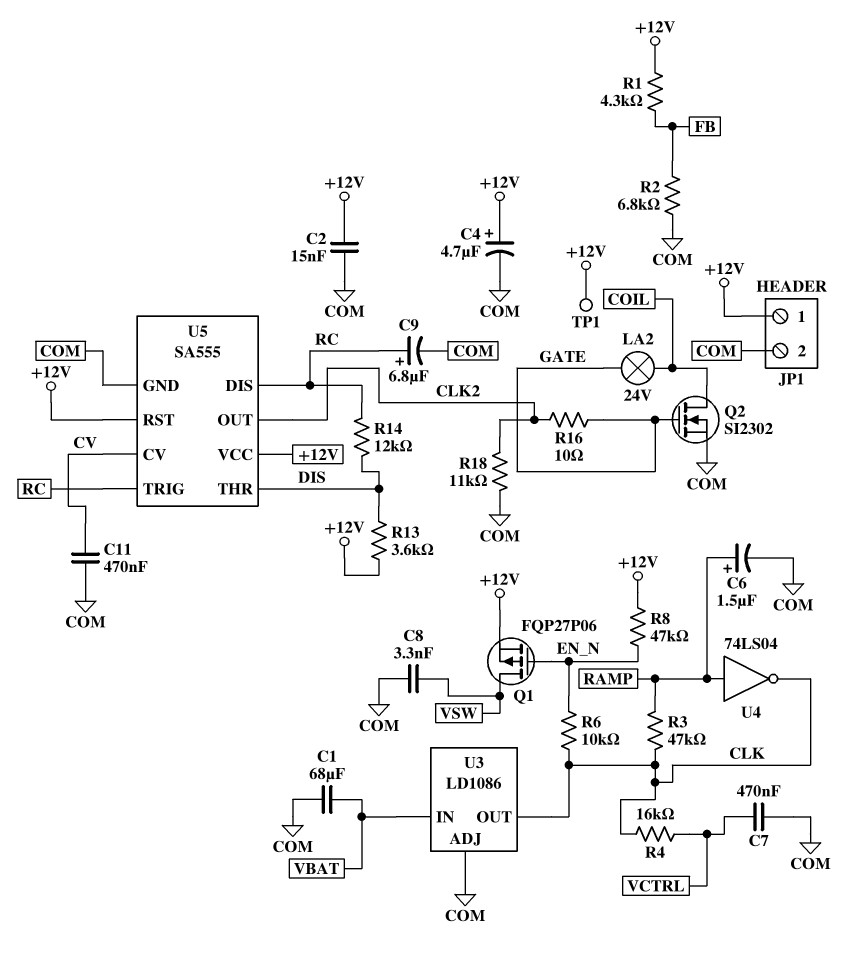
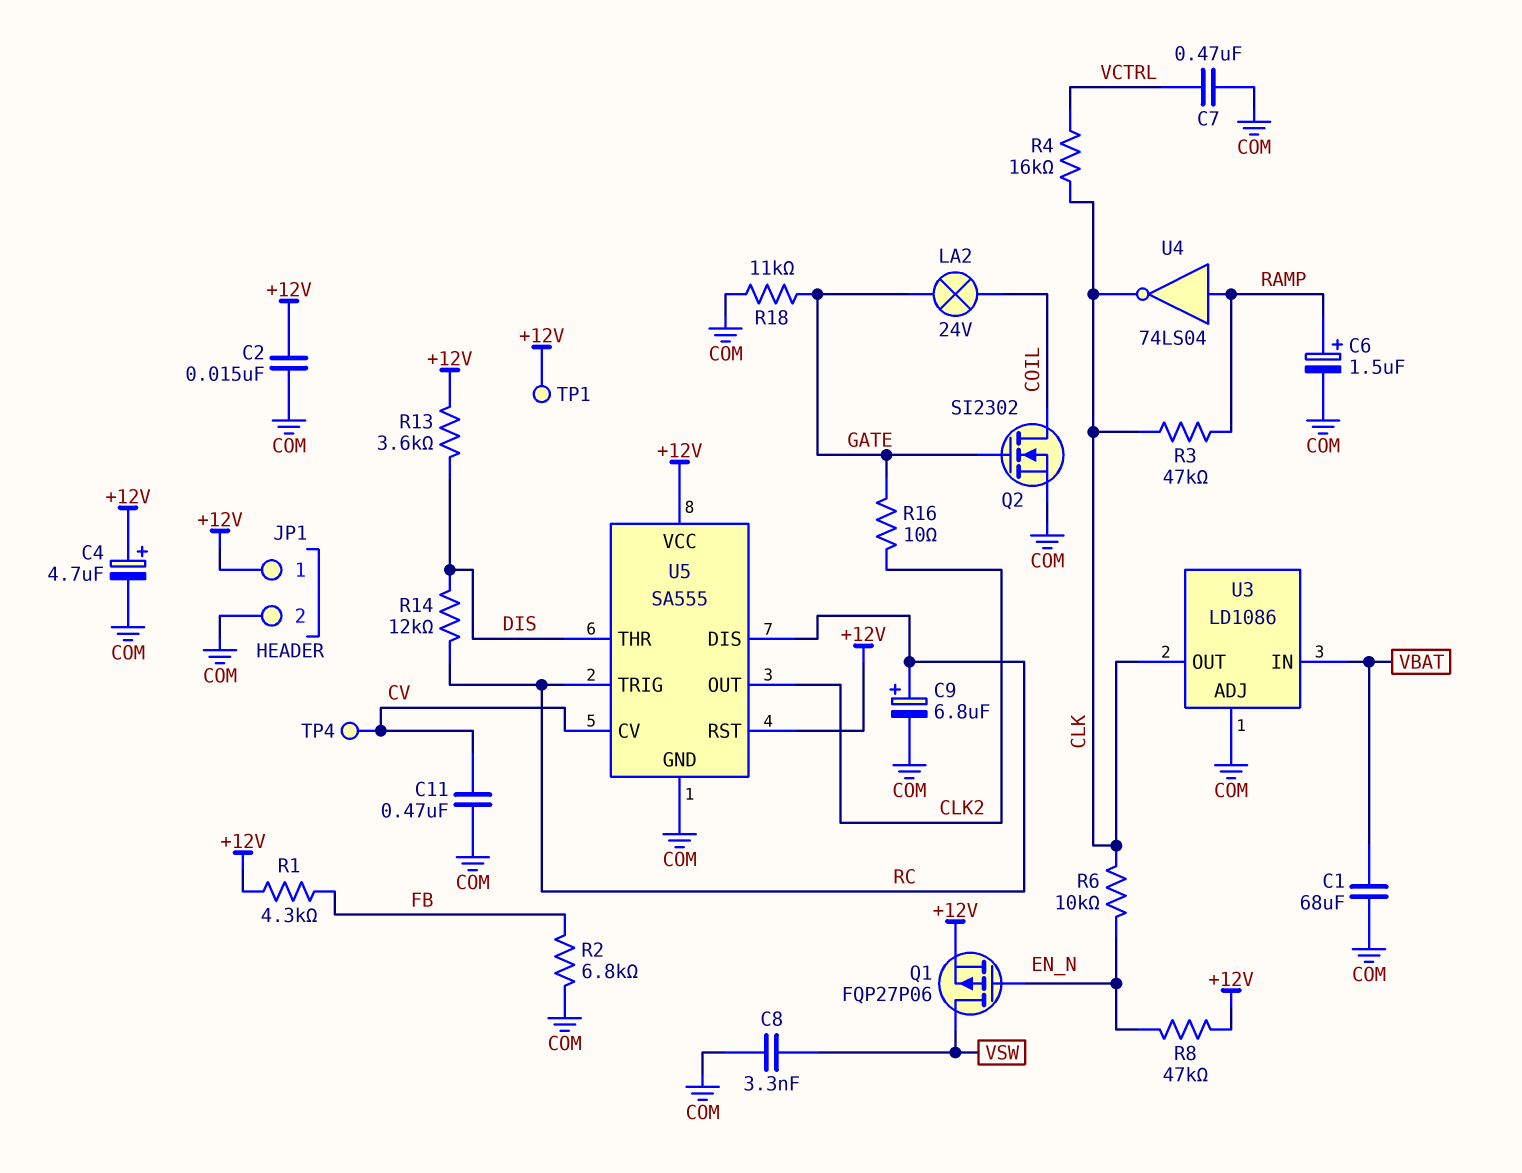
R18: 11k (CLK2, COM) -> 11k (COM, GATE)
TP4: none -> test point (CV)

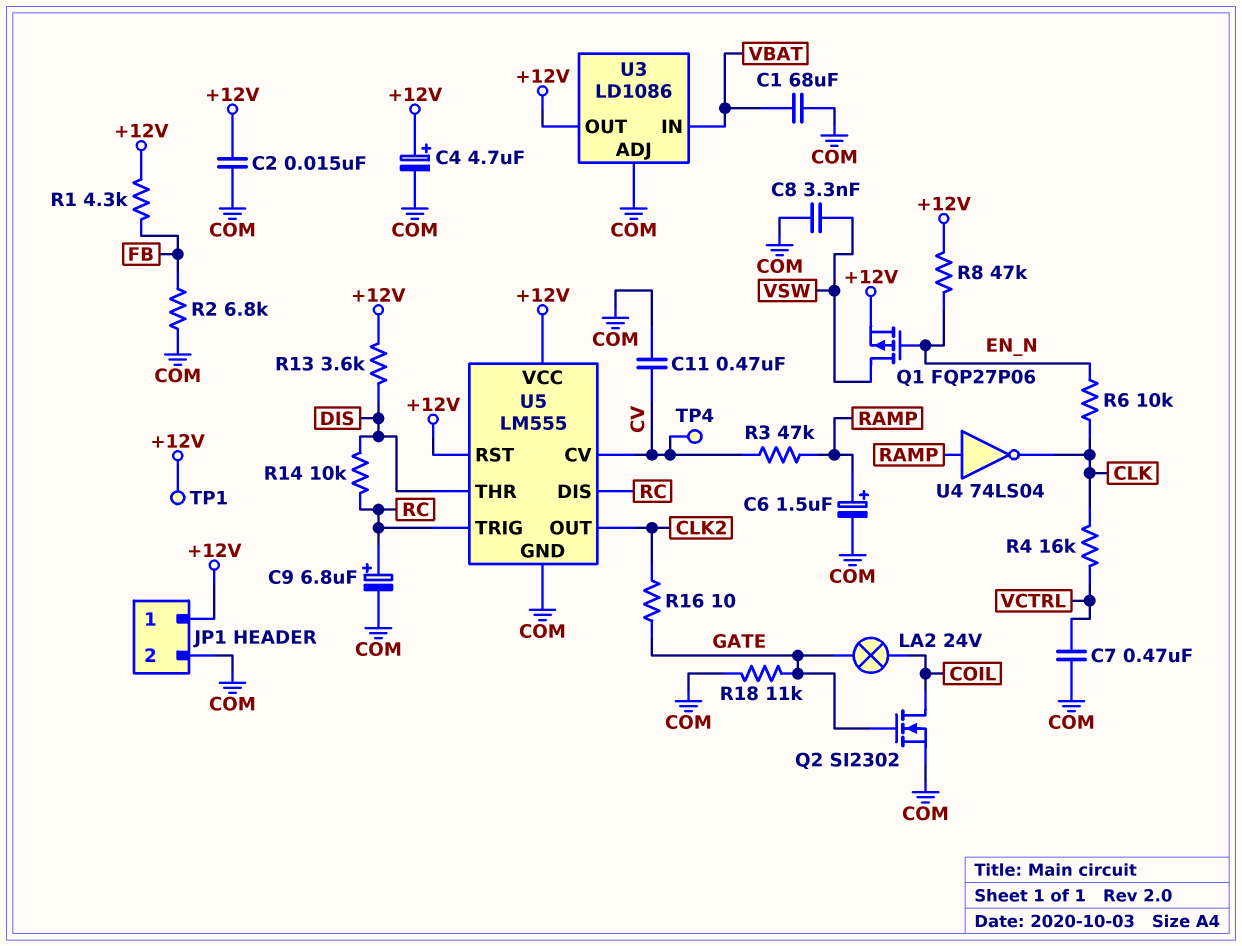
R3: 47k (CLK, RAMP) -> 47k (CV, RAMP)
R14: 12k (DIS, RC) -> 10k (DIS, RC)
U3 pin OUT: CLK -> +12V
U5: SA555 -> LM555

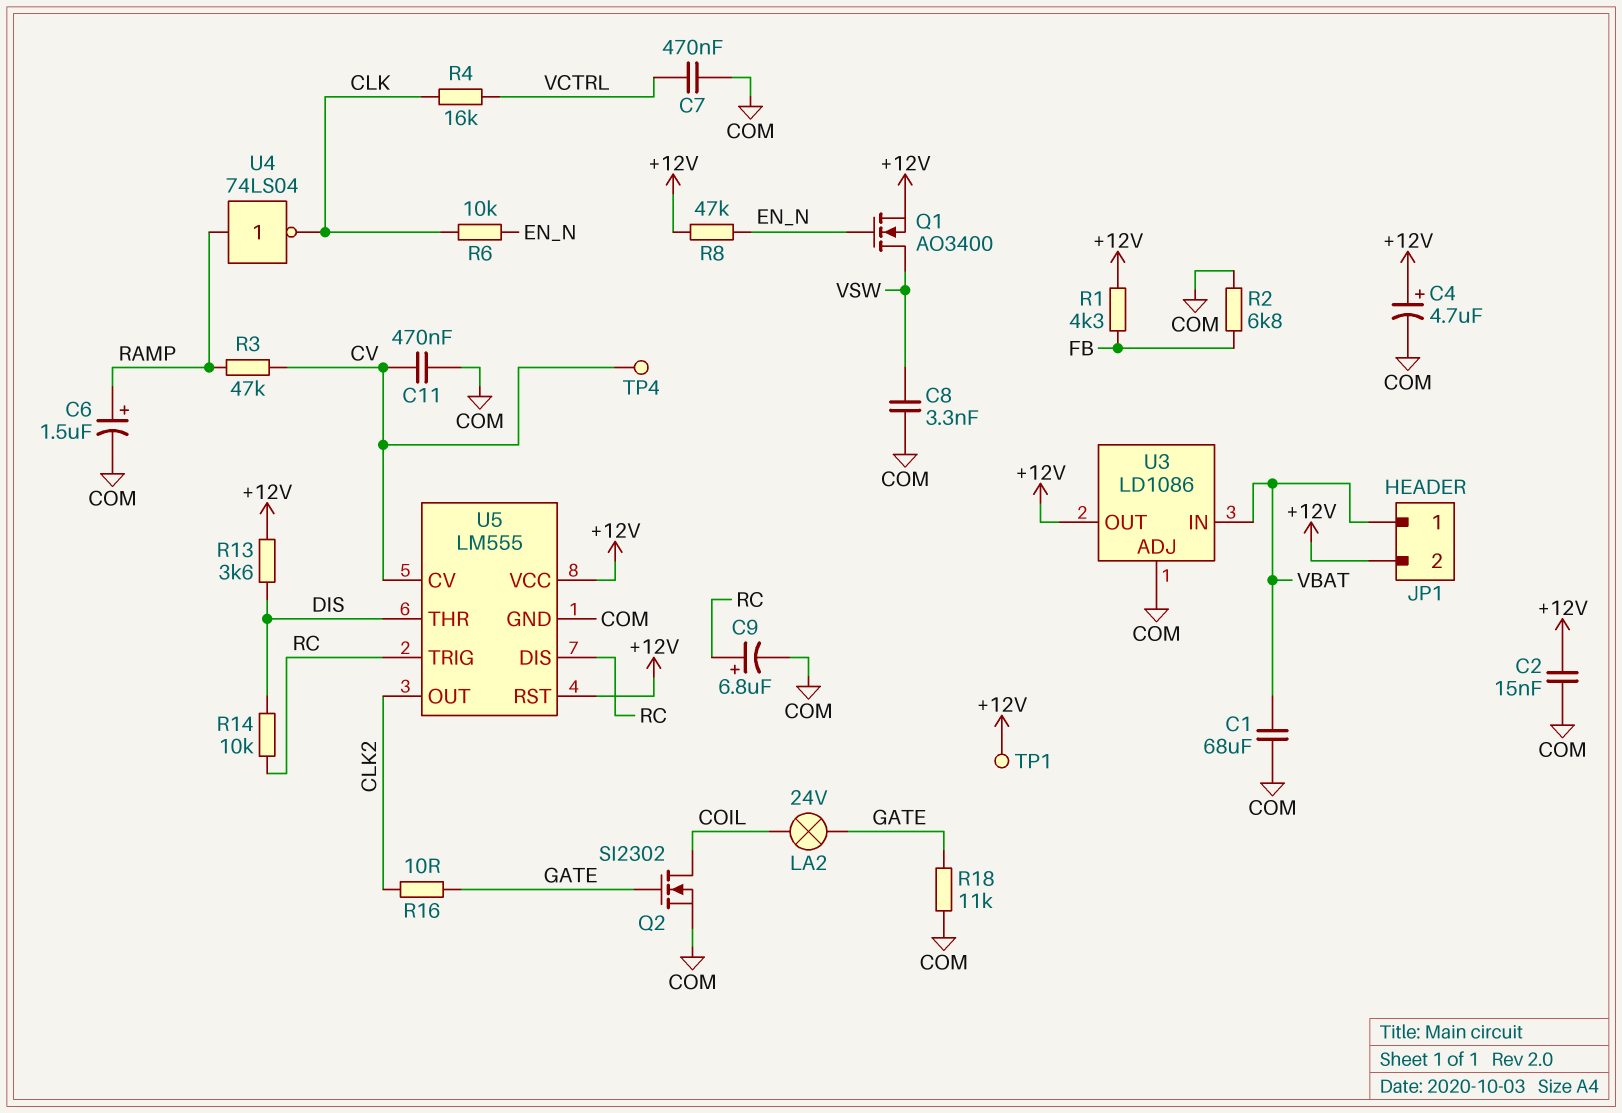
JP1 pin 1: +12V -> VBAT
JP1 pin 2: COM -> +12V
Q1: PMOS FQP27P06 (G EN_N, D VSW, S +12V) -> NMOS AO3400 (G EN_N, D VSW, S +12V)

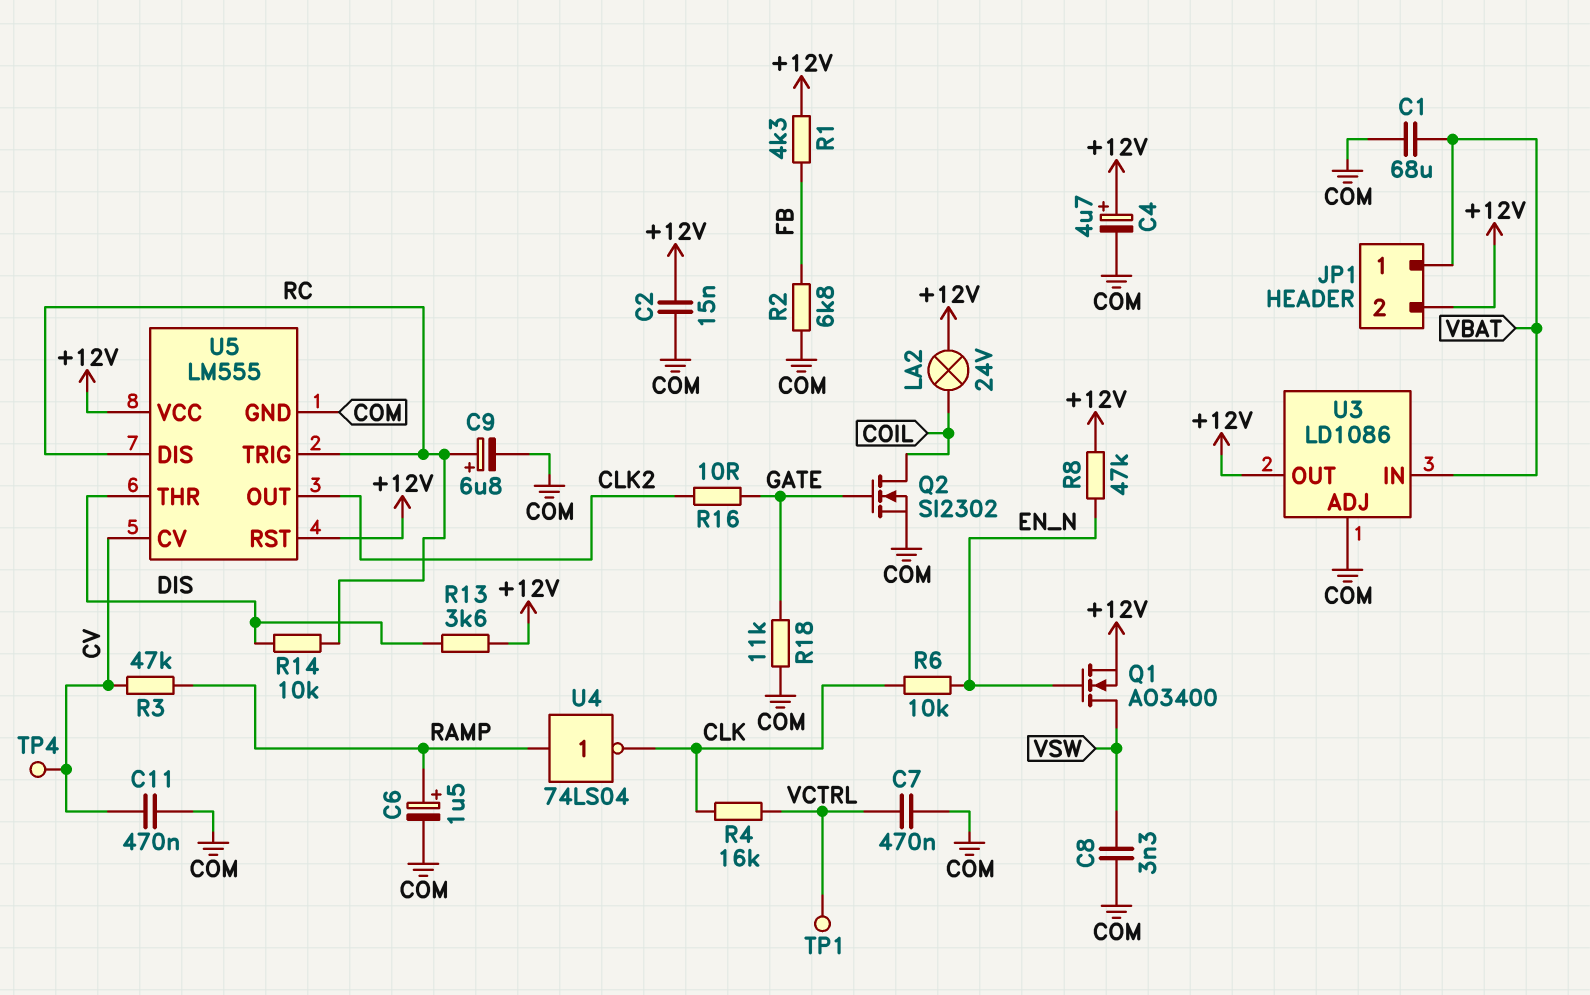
LA2: lamp 24V (COIL, GATE) -> lamp 24V (+12V, COIL)
TP1: test point (+12V) -> test point (VCTRL)

